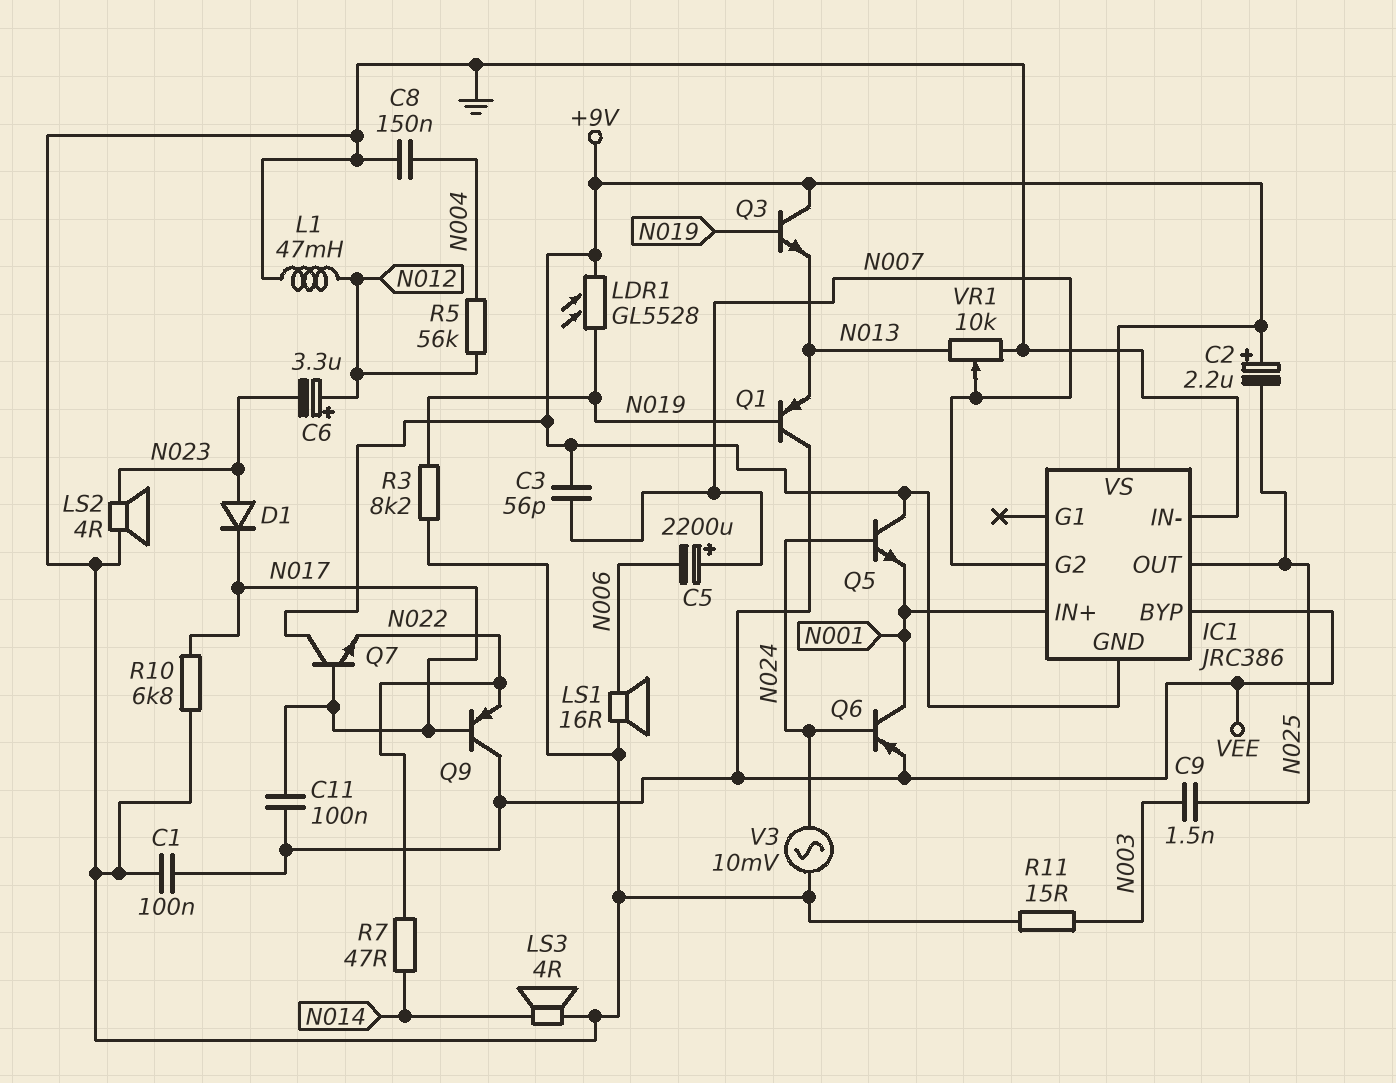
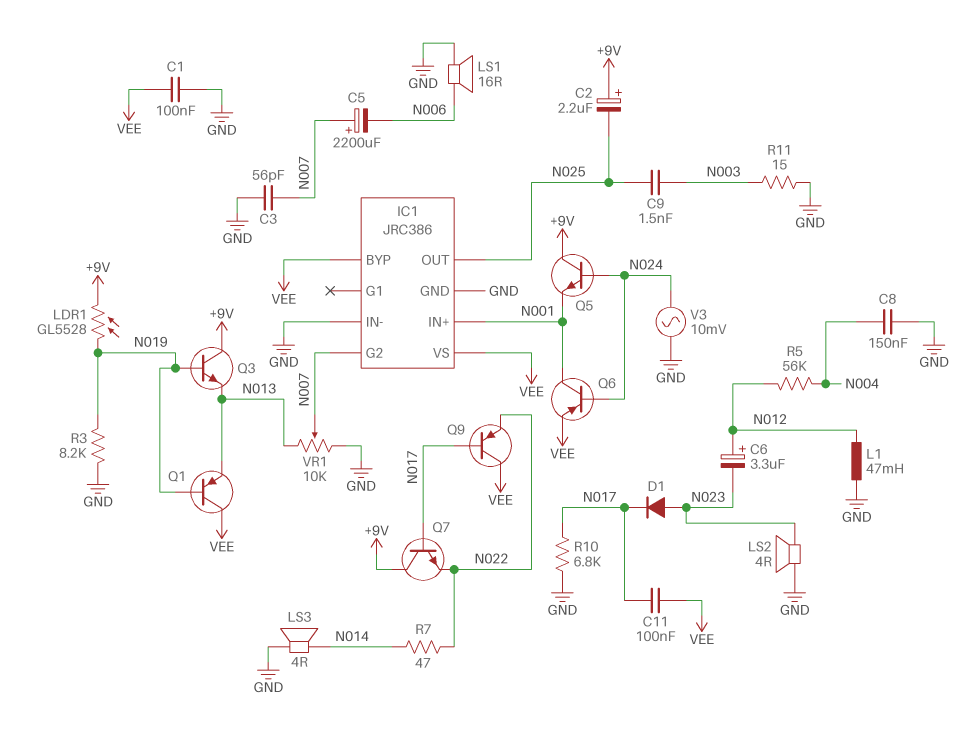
C3: 56pF (+9V, N007) -> 56pF (GND, N007)
IC1 pin GND: +9V -> GND
IC1 pin VS: +9V -> VEE

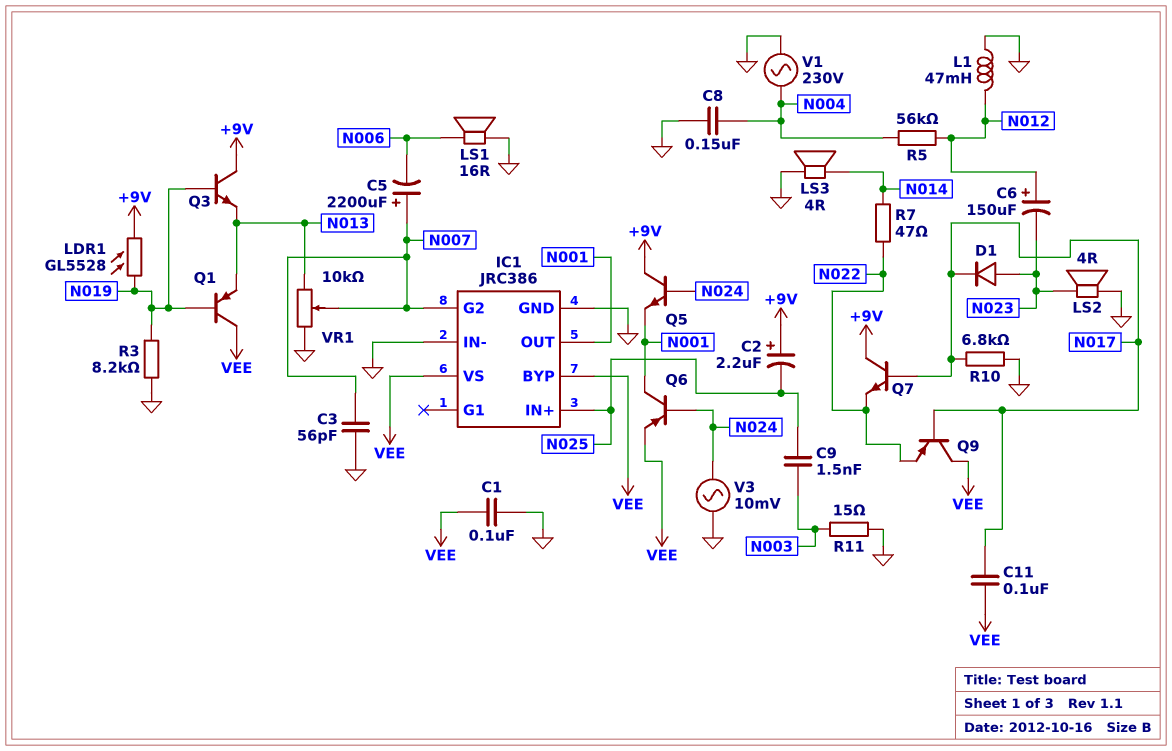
C6: 3.3uF (plus N012, minus N023) -> 150uF (plus N012, minus N023)
IC1 pin IN+: N001 -> N025
IC1 pin OUT: N025 -> N001
V1: none -> AC 230V (GND, N004)

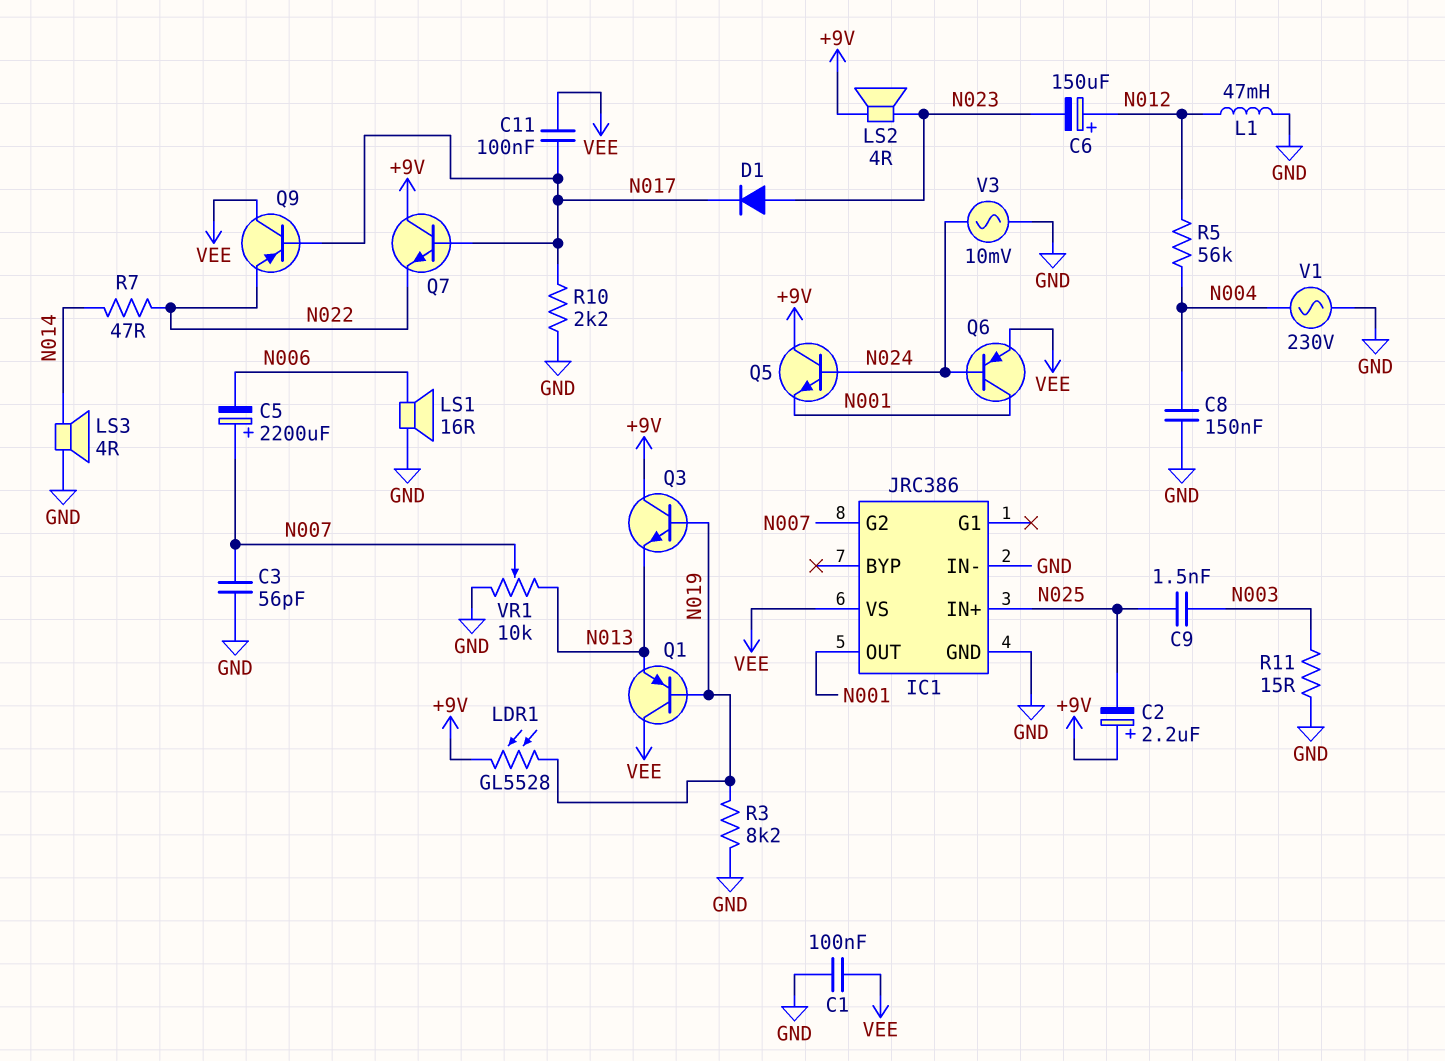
IC1 pin BYP: VEE -> none
LS2: speaker 4R (GND, N023) -> speaker 4R (+9V, N023)
R10: 6.8k (GND, N017) -> 2.2k (GND, N017)

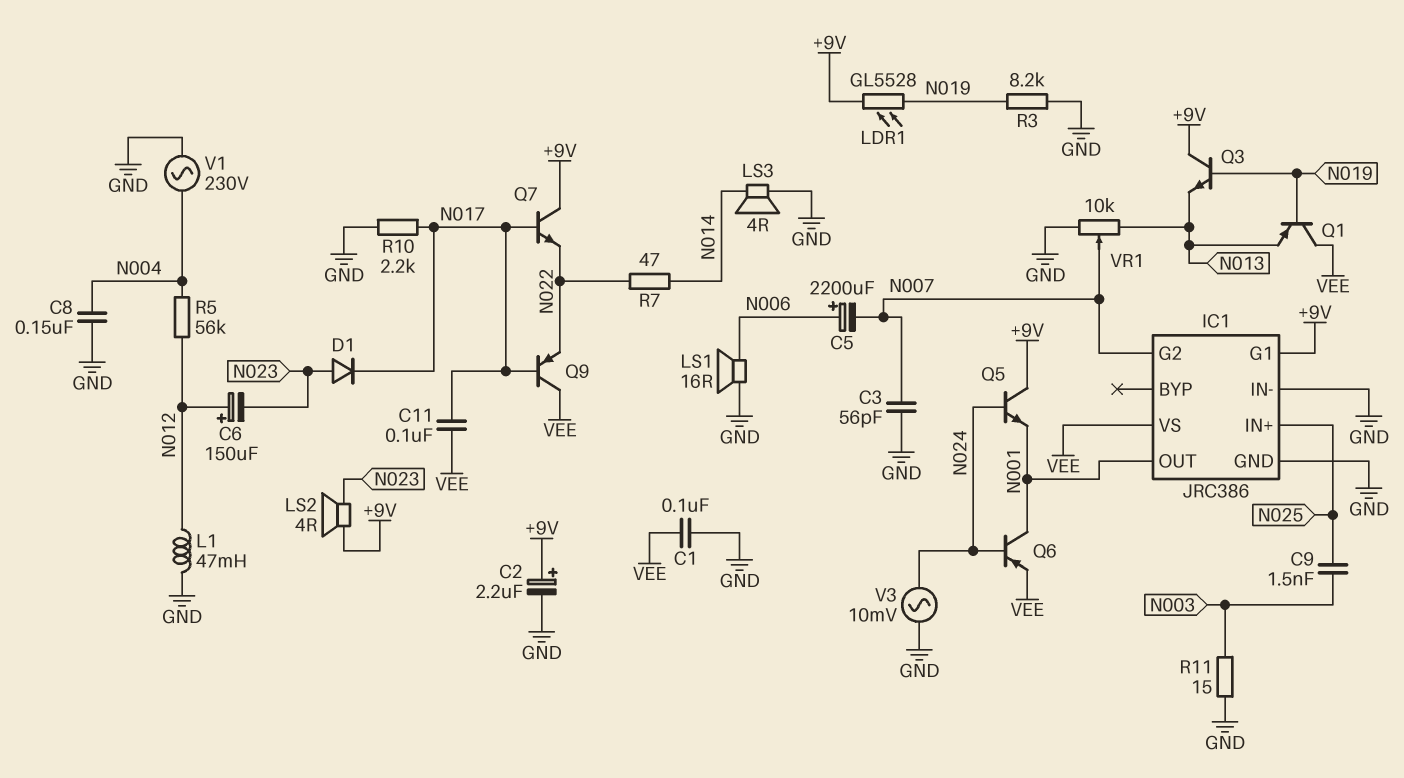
C2: 2.2uF (plus +9V, minus N025) -> 2.2uF (plus +9V, minus GND)
C5: 2200uF (plus N007, minus N006) -> 2200uF (plus N006, minus N007)
IC1 pin G1: none -> +9V

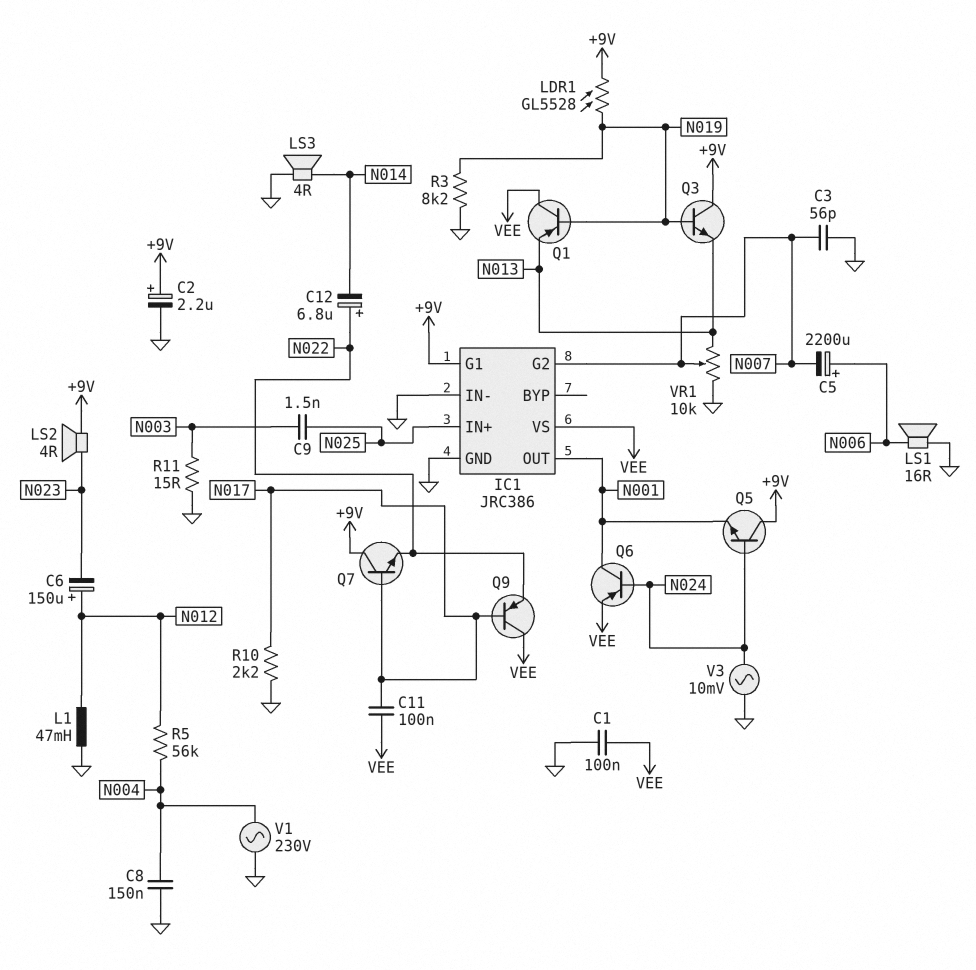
C12: none -> 6.8uF (plus N022, minus N014)
D1: diode (A N023, K N017) -> none
R7: 47 (N014, N022) -> none

